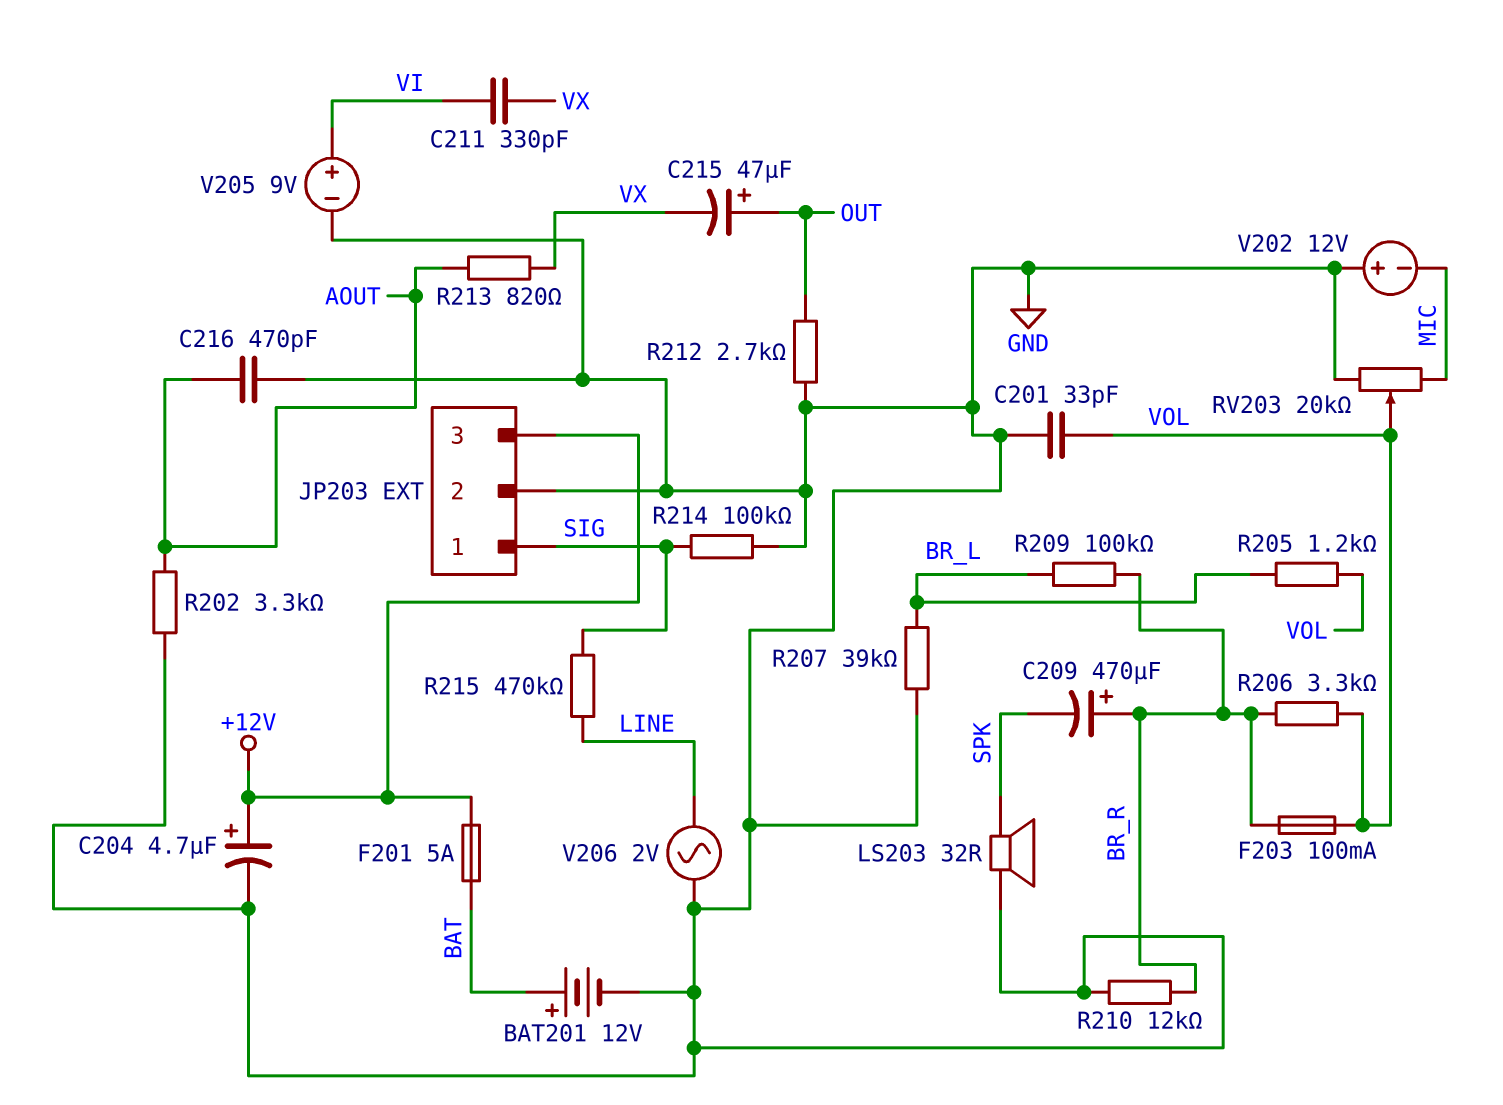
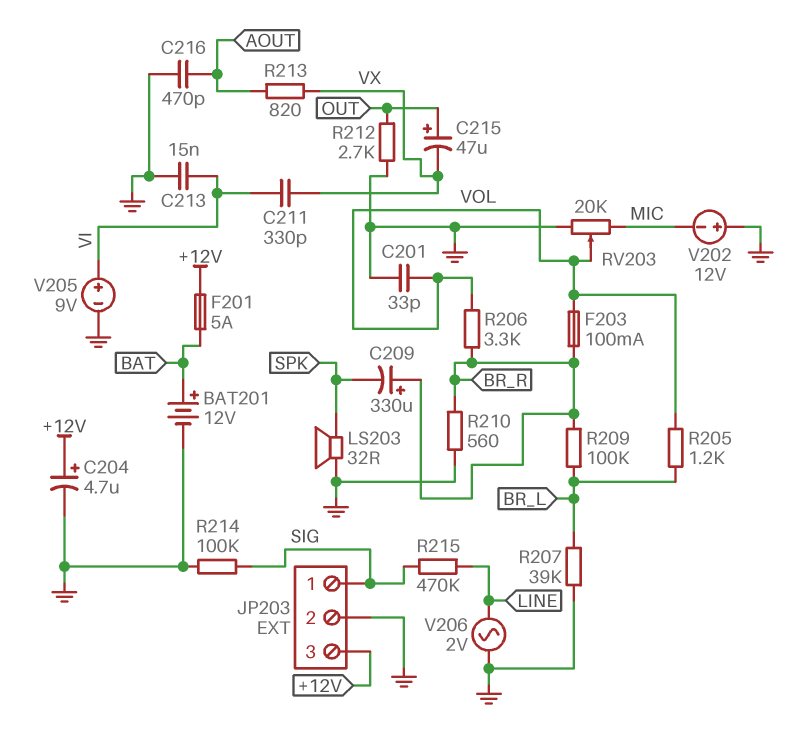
C209: 470uF (plus BR_R, minus SPK) -> 330uF (plus BR_R, minus SPK)
C213: none -> 15nF (GND, VI)
R202: 3.3k (AOUT, GND) -> none
R210: 12k (BR_R, GND) -> 560 (BR_R, GND)

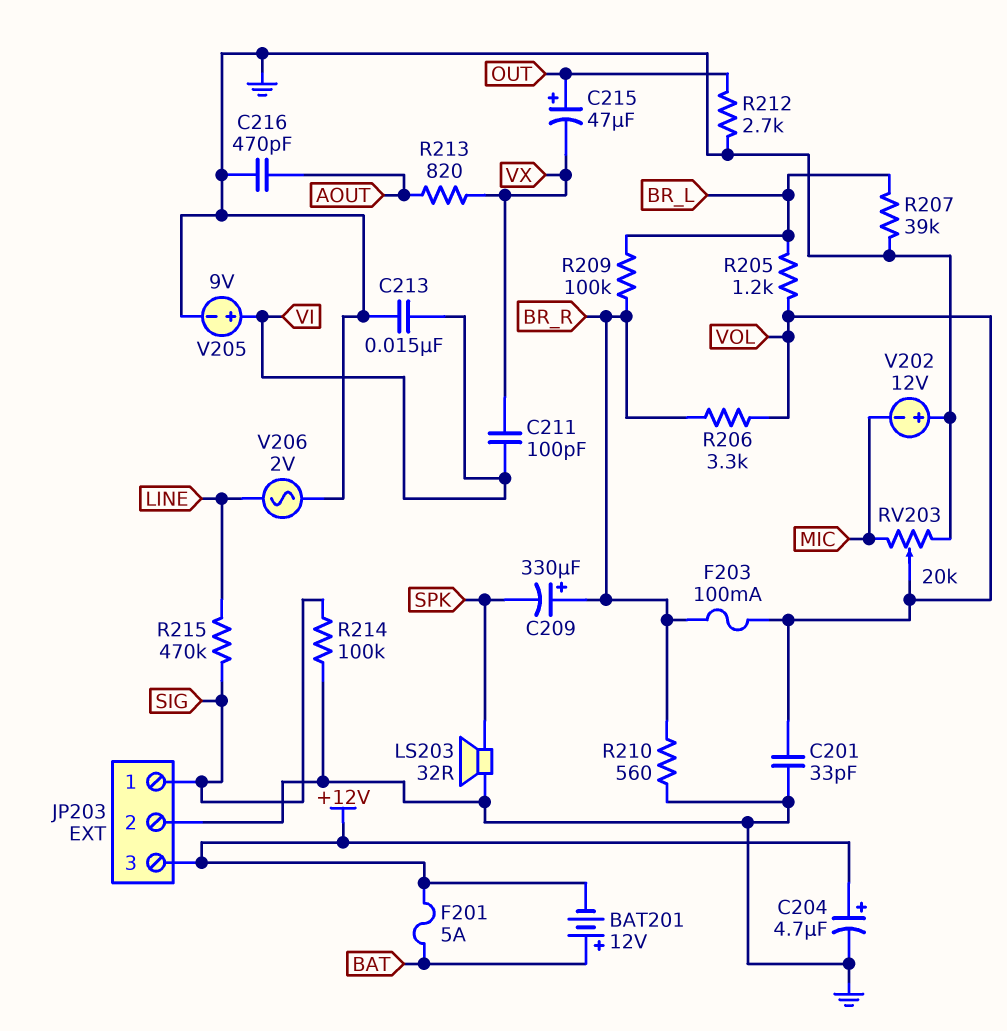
BAT201: 12V (plus BAT, minus GND) -> 12V (plus BAT, minus +12V)
C211: 330pF (VI, VX) -> 100pF (VI, VX)

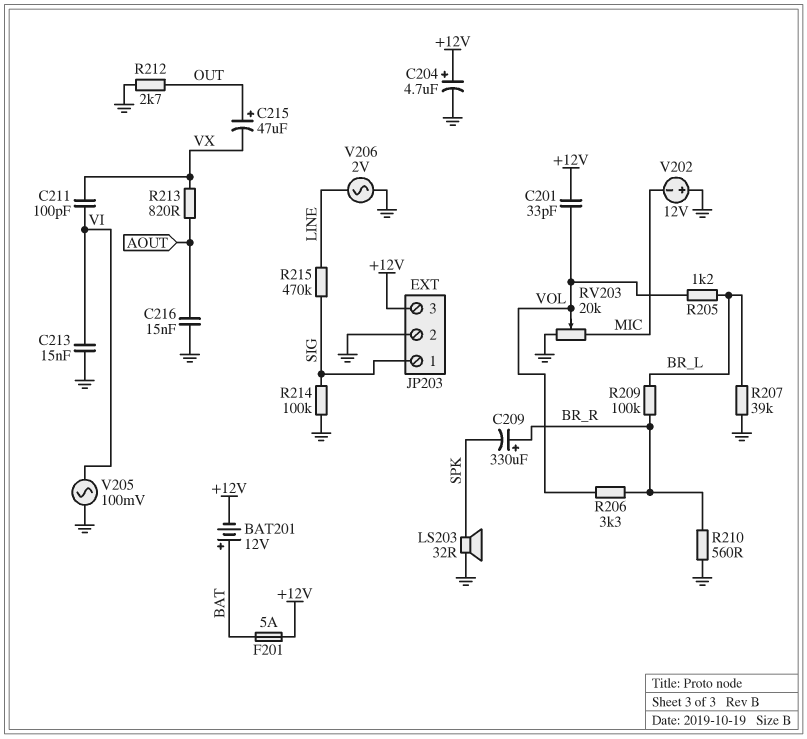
C201: 33pF (GND, VOL) -> 33pF (+12V, VOL)
C216: 470pF (AOUT, GND) -> 15nF (AOUT, GND)
F203: 100mA (BR_R, VOL) -> none
V205: 9V (plus VI, minus GND) -> AC 100mV (GND, VI)

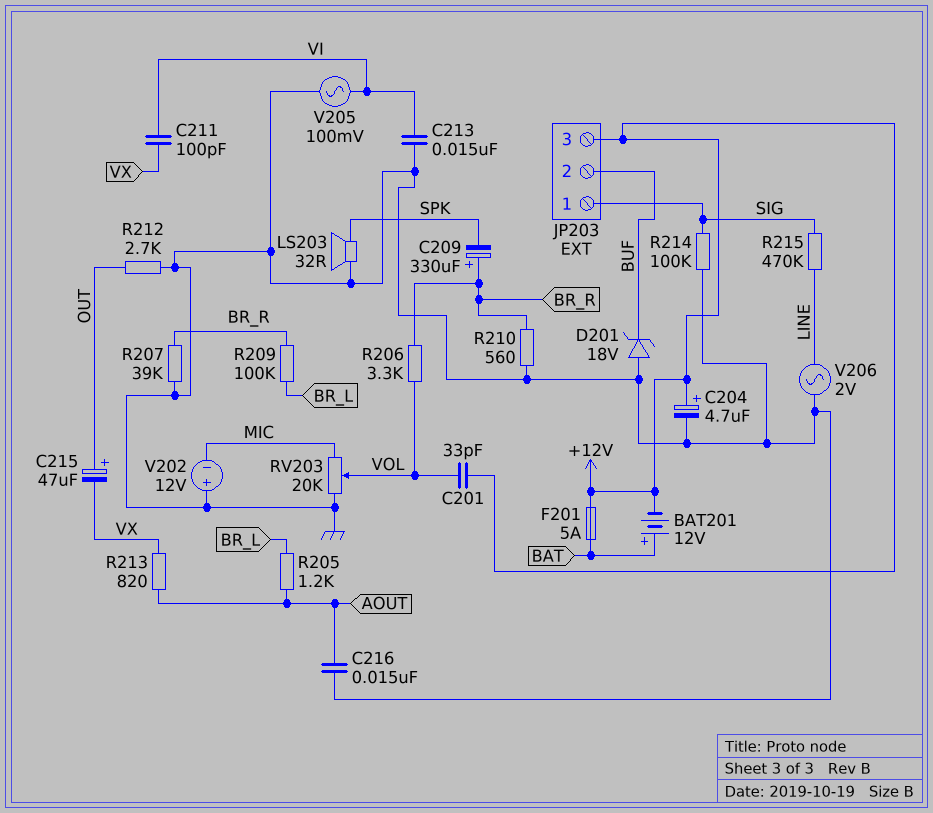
D201: none -> zener 18V (A GND, K BUF)
JP203 pin 2: GND -> BUF
R205: 1.2k (BR_L, VOL) -> 1.2k (AOUT, BR_L)
R207: 39k (BR_L, GND) -> 39k (BR_R, GND)

